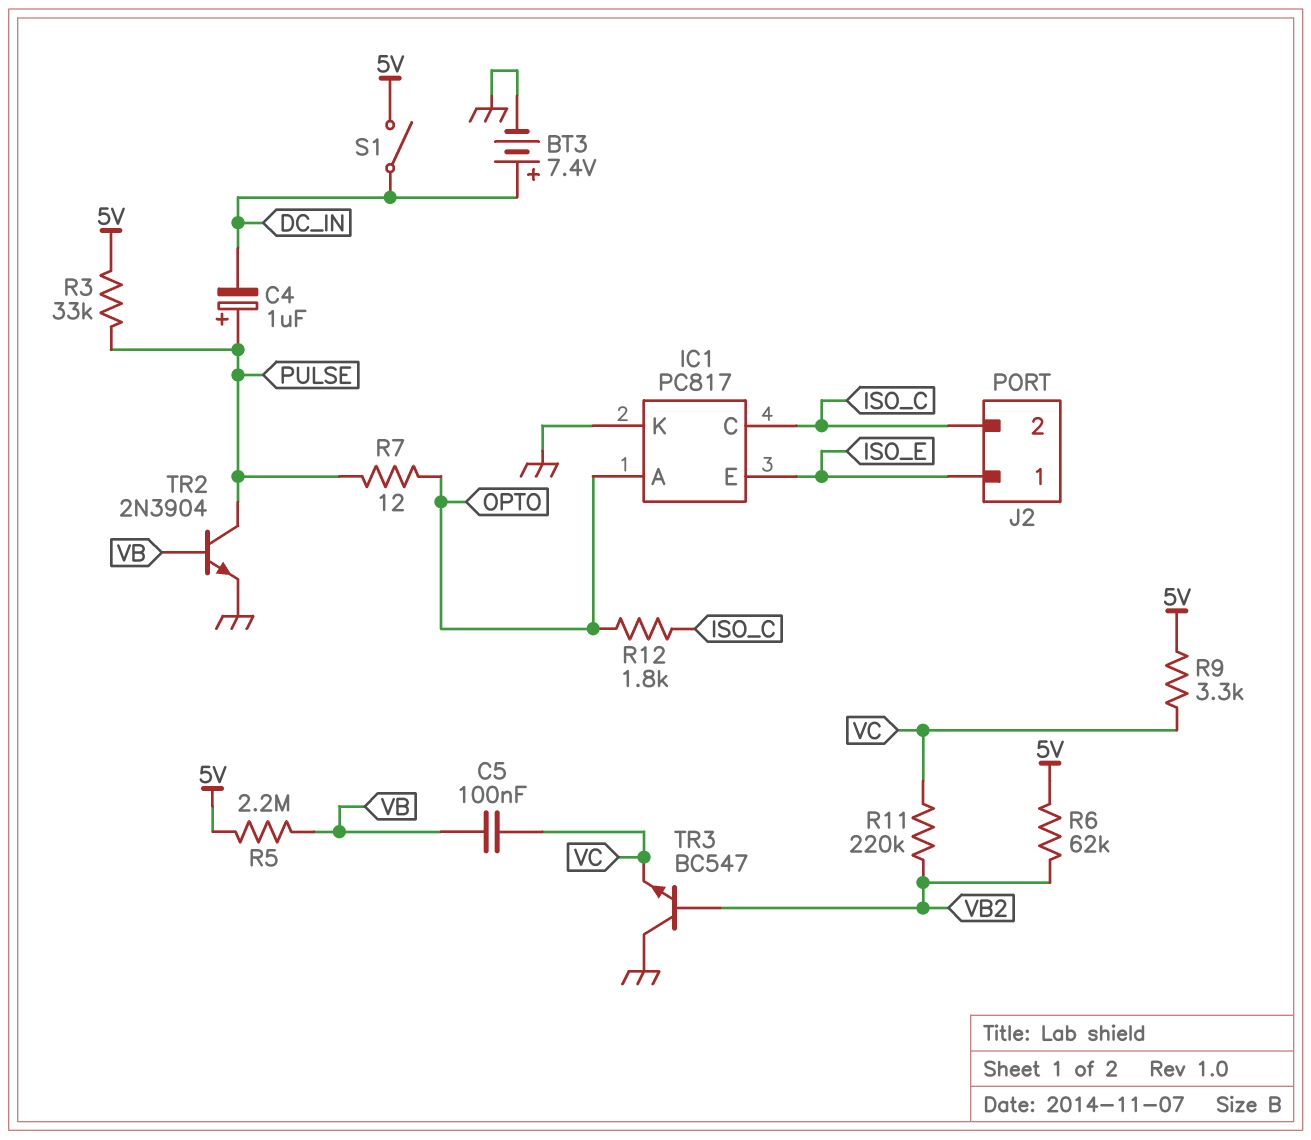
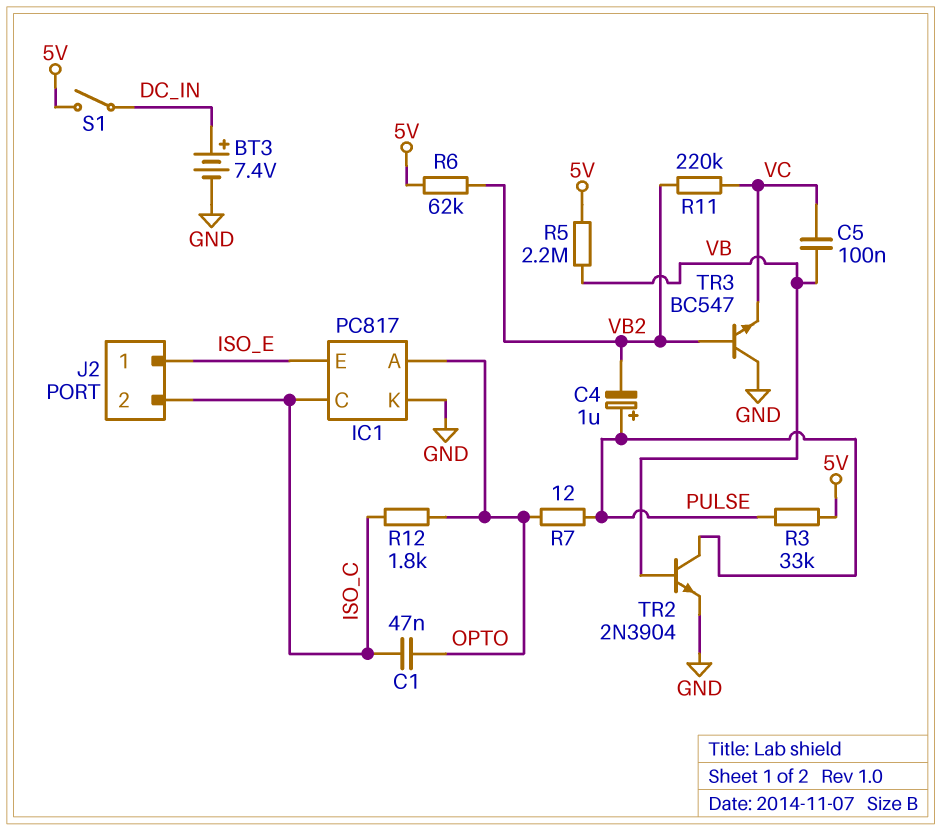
C1: none -> 47nF (ISO_C, OPTO)
C4: 1uF (plus PULSE, minus DC_IN) -> 1uF (plus PULSE, minus VB2)
R9: 3.3k (5V, VC) -> none

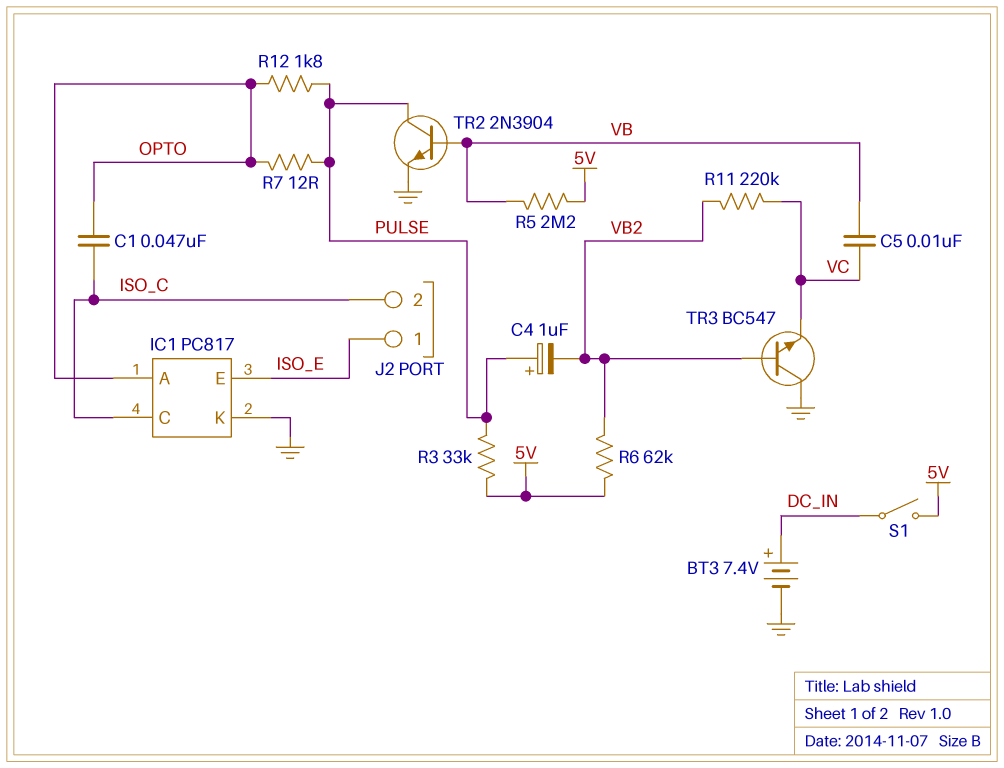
C5: 100nF (VB, VC) -> 10nF (VB, VC)
R12: 1.8k (ISO_C, OPTO) -> 1.8k (OPTO, PULSE)

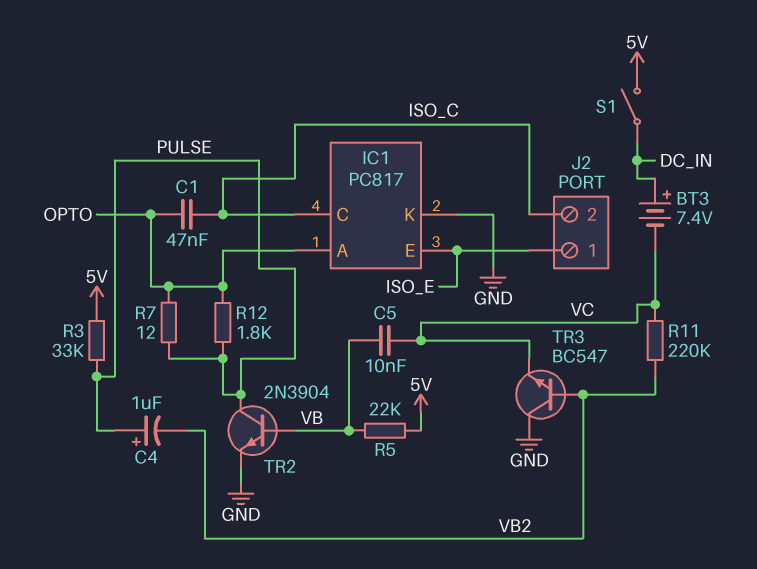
BT3: 7.4V (plus DC_IN, minus GND) -> 7.4V (plus DC_IN, minus VC)
R5: 2.2M (5V, VB) -> 22k (5V, VB)
R6: 62k (5V, VB2) -> none

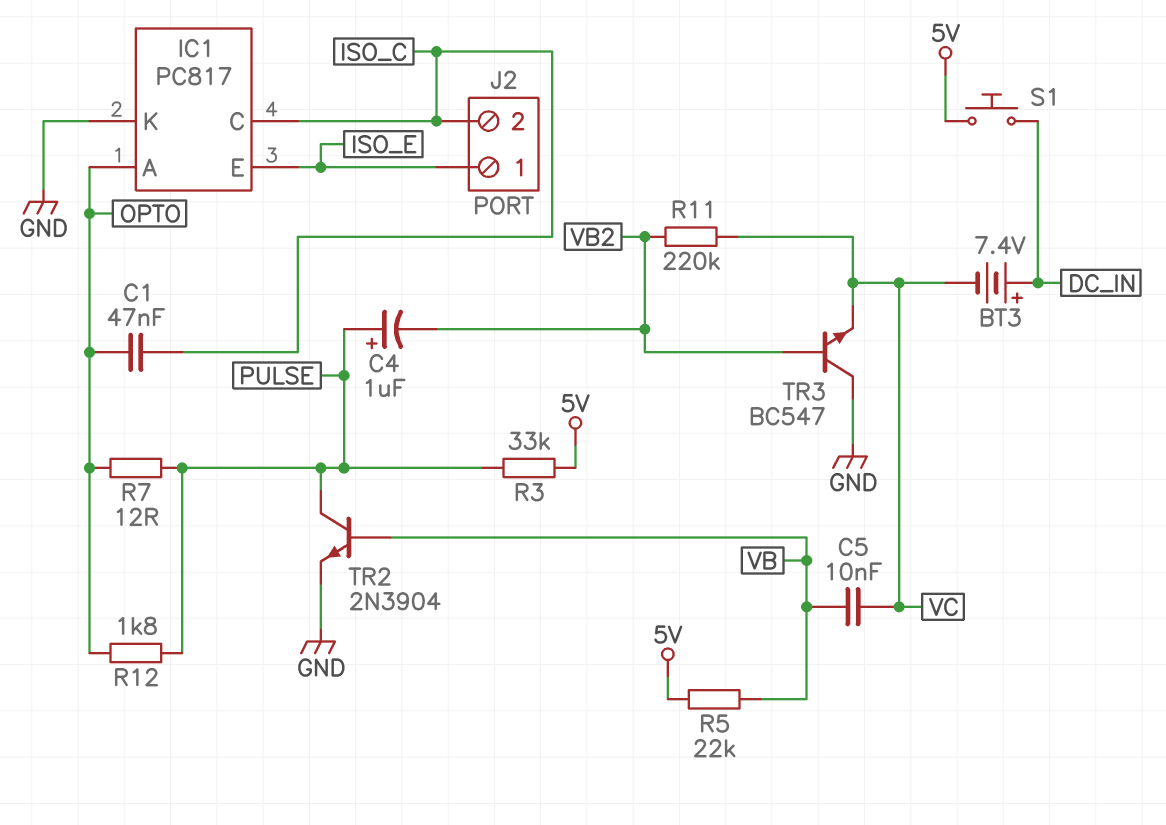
S1: switch (5V, DC_IN) -> button (5V, DC_IN)

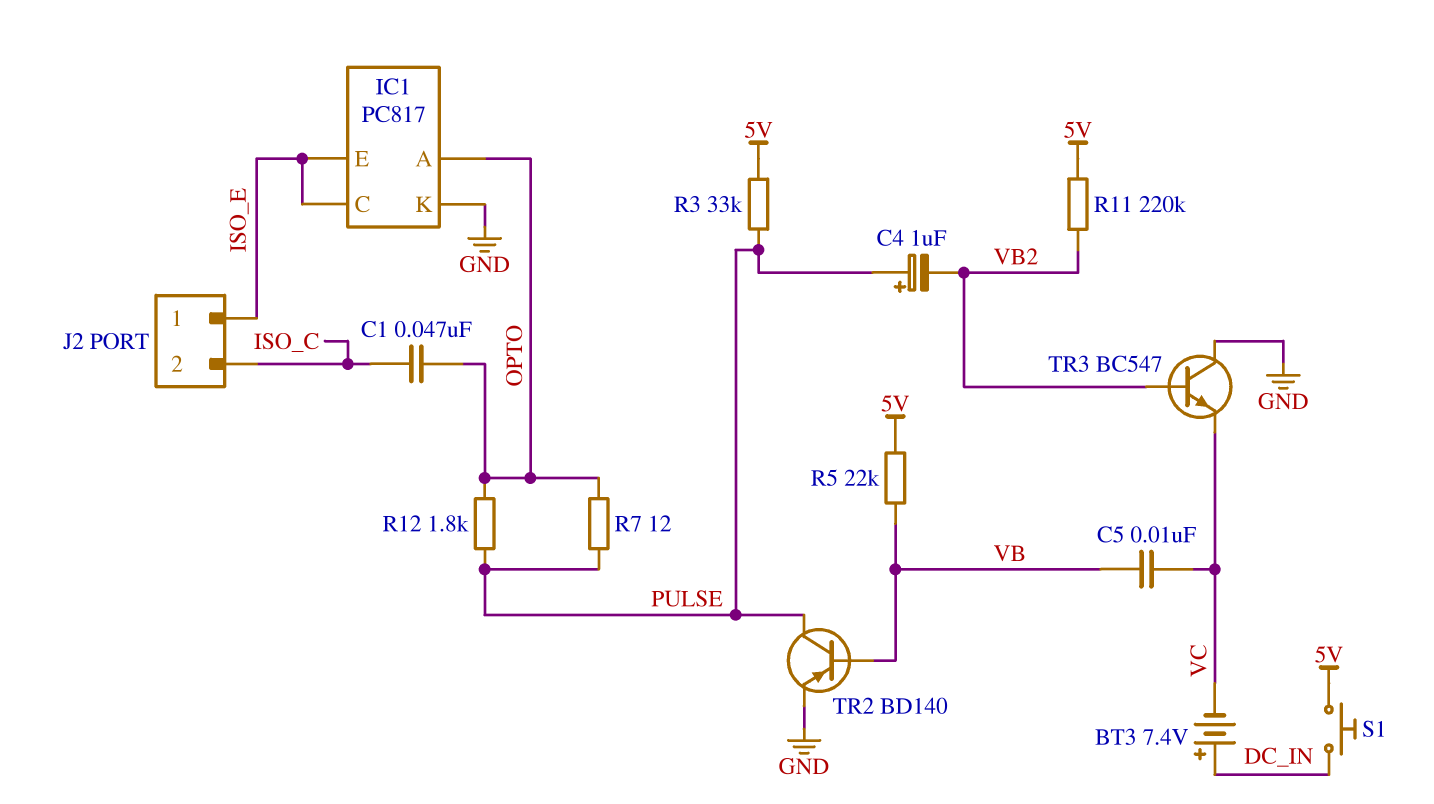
IC1 pin C: ISO_C -> ISO_E
R11: 220k (VB2, VC) -> 220k (5V, VB2)
TR2: NPN 2N3904 (B VB, C PULSE, E GND) -> PNP BD140 (B VB, C PULSE, E GND)

